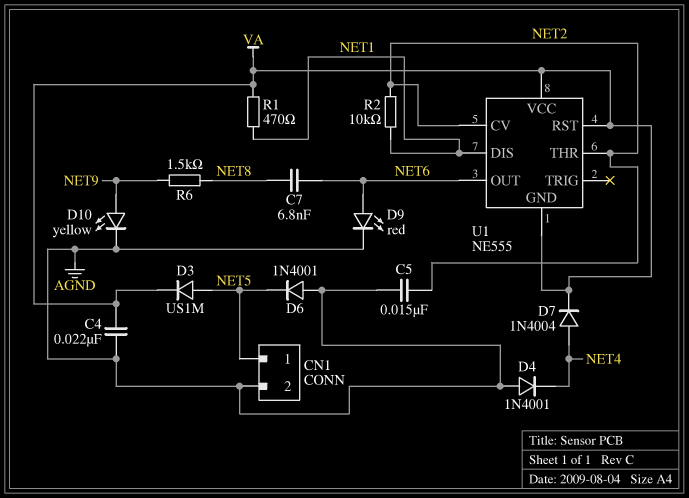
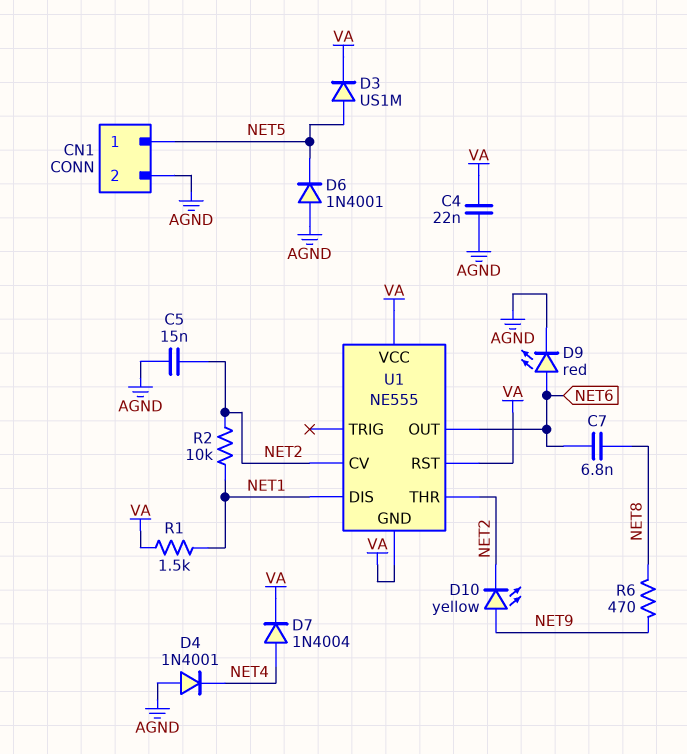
D10: LED yellow (A NET9, K AGND) -> LED yellow (A NET9, K NET2)
R1: 470 (NET1, VA) -> 1.5k (NET1, VA)
R6: 1.5k (NET8, NET9) -> 470 (NET8, NET9)

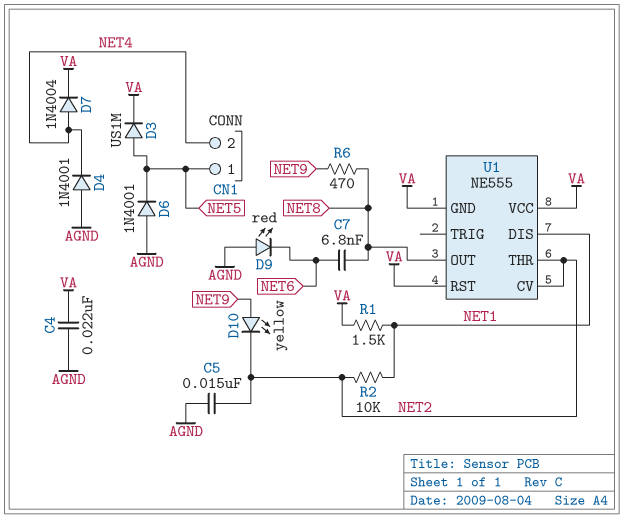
CN1 pin 2: AGND -> NET4
D9: LED red (A NET6, K AGND) -> LED red (A AGND, K NET6)
U1 pin OUT: NET6 -> NET8

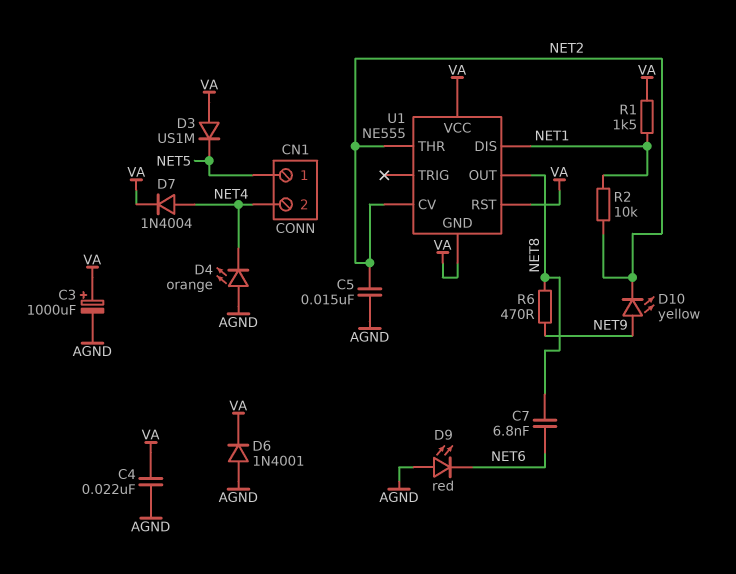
C3: none -> 1000uF (plus VA, minus AGND)
D3: diode US1M (A NET5, K VA) -> diode US1M (A VA, K NET5)
D4: diode 1N4001 (A AGND, K NET4) -> LED orange (A AGND, K NET4)
D6: diode 1N4001 (A AGND, K NET5) -> diode 1N4001 (A AGND, K VA)

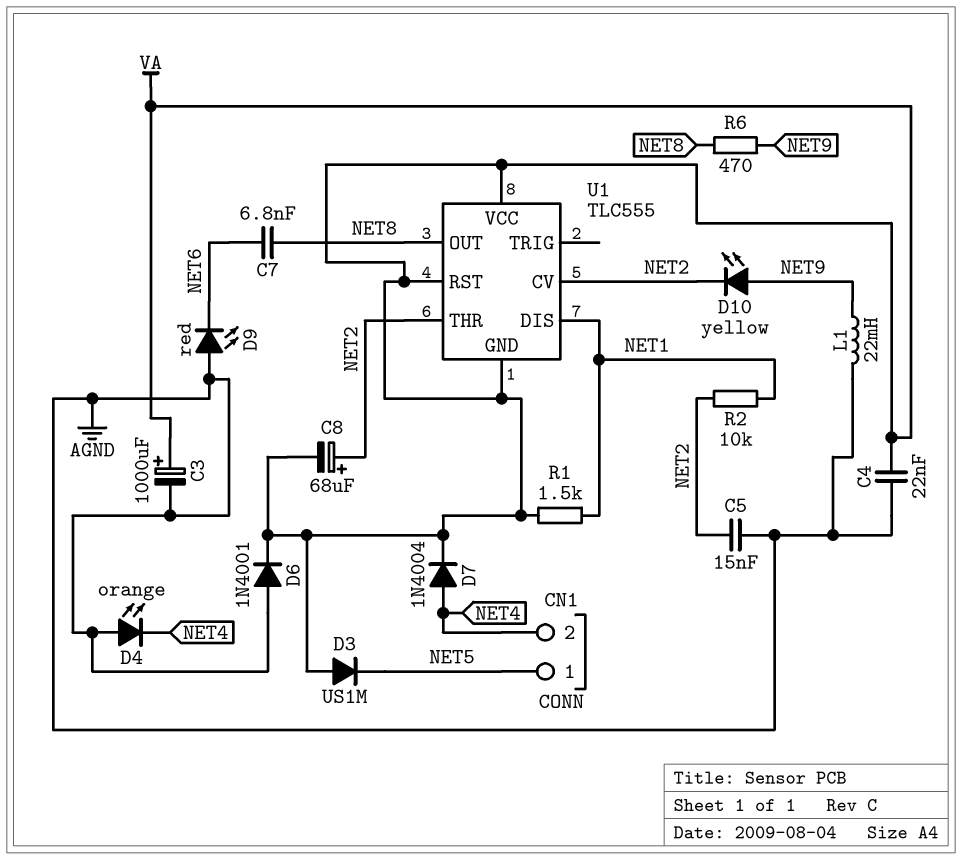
C8: none -> 68uF (plus NET2, minus VA)
L1: none -> 22mH (AGND, NET9)
U1: NE555 -> TLC555

